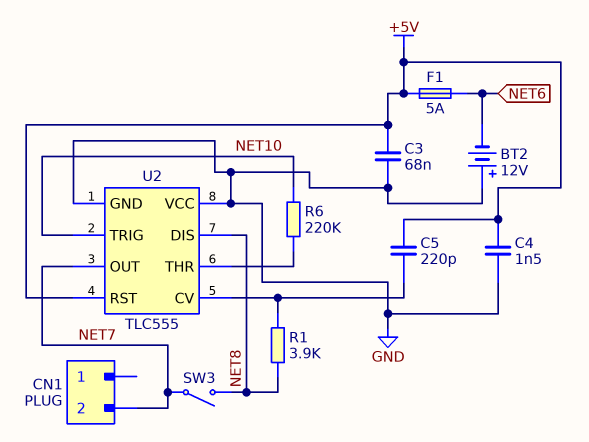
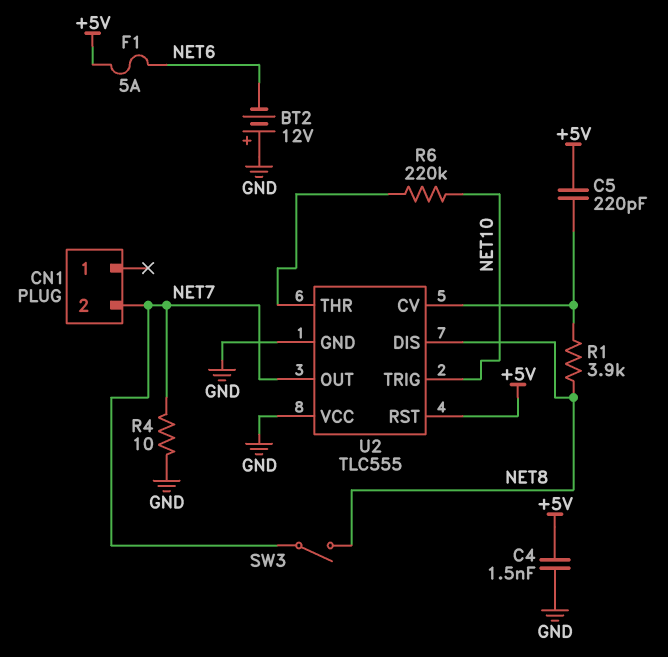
C3: 68nF (+5V, GND) -> none
R4: none -> 10 (GND, NET7)

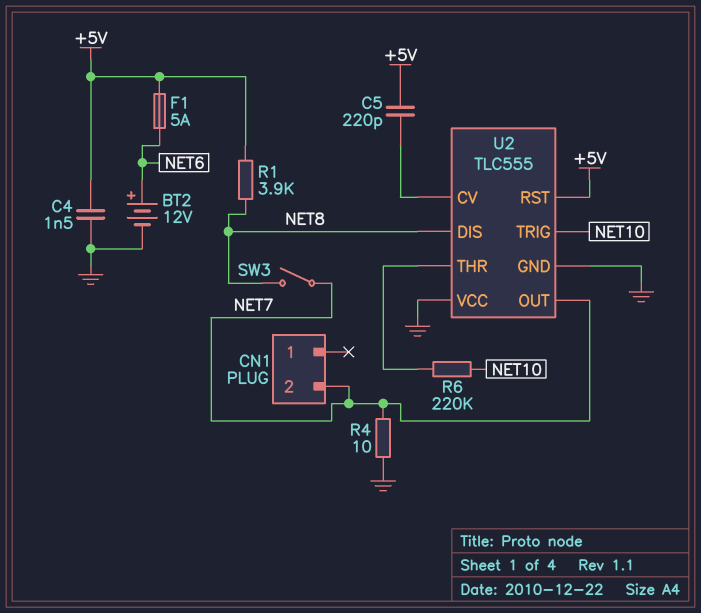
BT2: 12V (plus GND, minus NET6) -> 12V (plus NET6, minus GND)
R1: 3.9k (NET8, U2/CV) -> 3.9k (+5V, NET8)

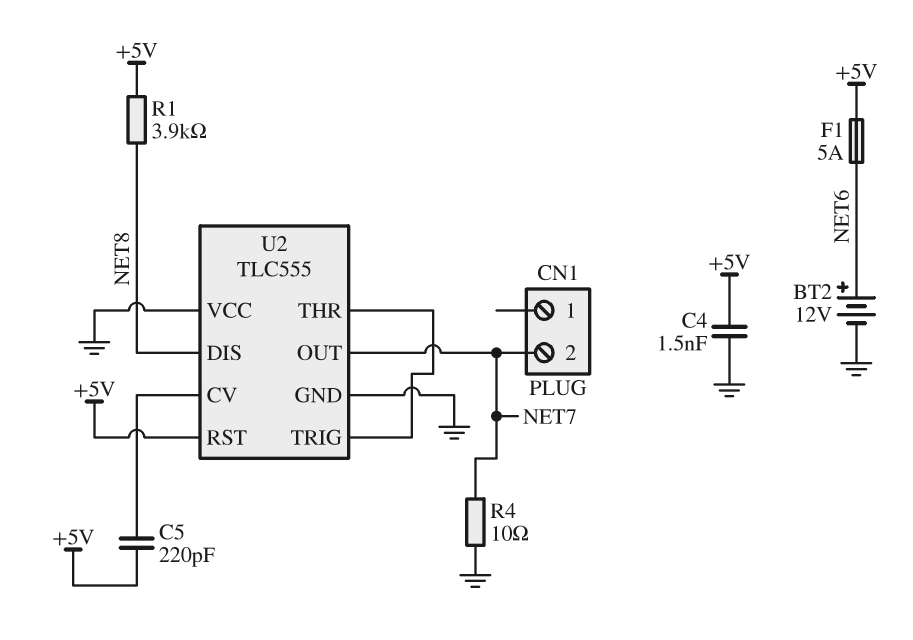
R6: 220k (NET10, U2/THR) -> none
SW3: switch (NET7, NET8) -> none
U2 pin TRIG: NET10 -> U2/THR

